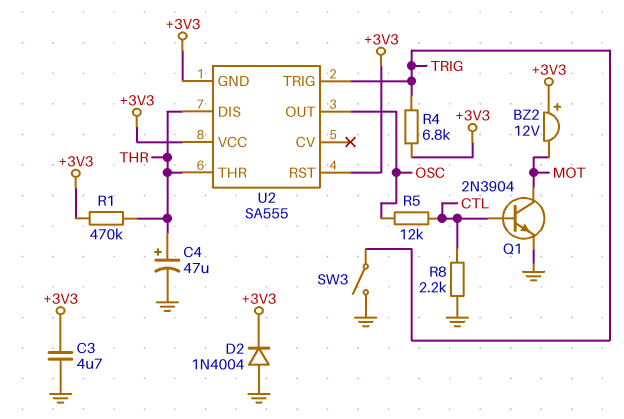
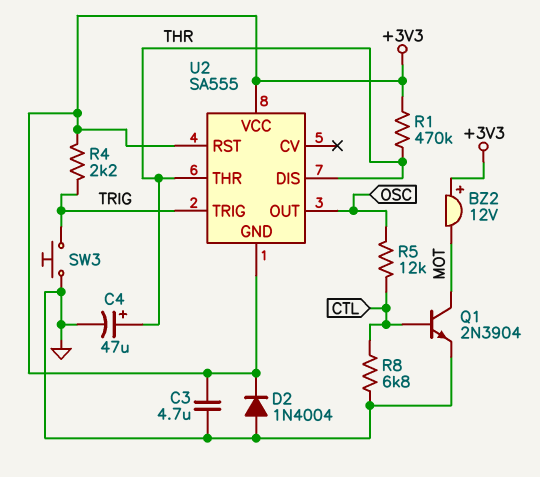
R4: 6.8k (+3V3, TRIG) -> 2.2k (+3V3, TRIG)
R8: 2.2k (CTL, GND) -> 6.8k (CTL, GND)
SW3: switch (GND, TRIG) -> button (GND, TRIG)

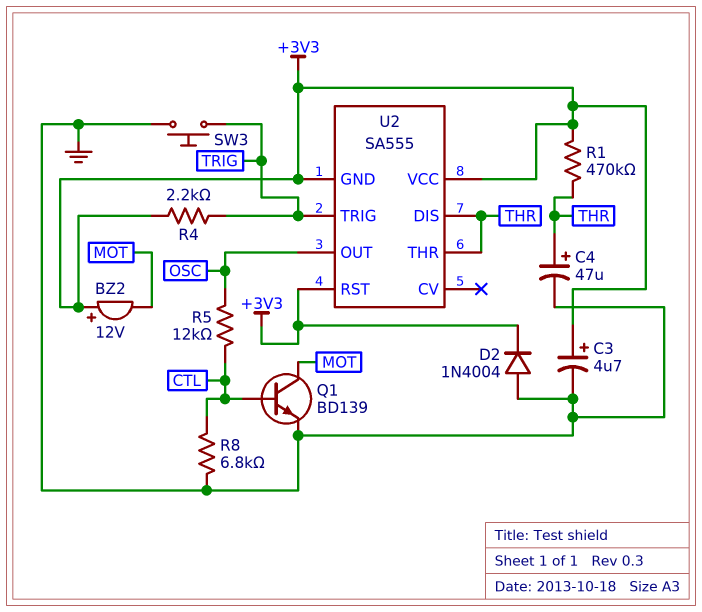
C3: 4.7uF (+3V3, GND) -> 4.7uF (plus +3V3, minus GND)
Q1: NPN 2N3904 (B CTL, C MOT, E GND) -> NPN BD139 (B CTL, C MOT, E GND)

